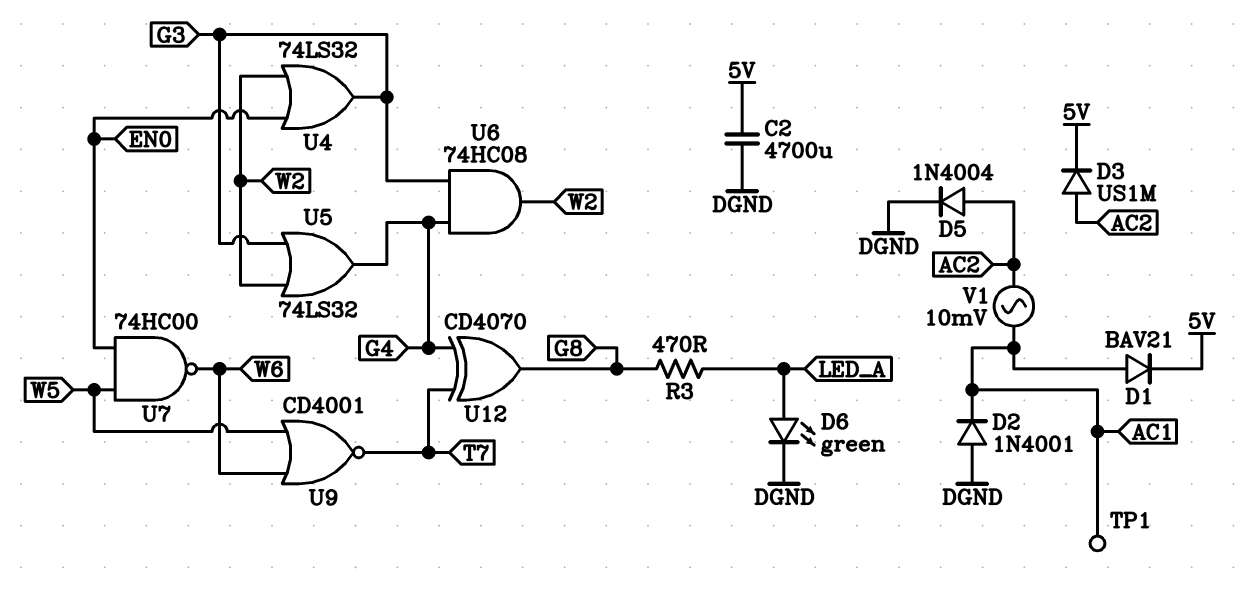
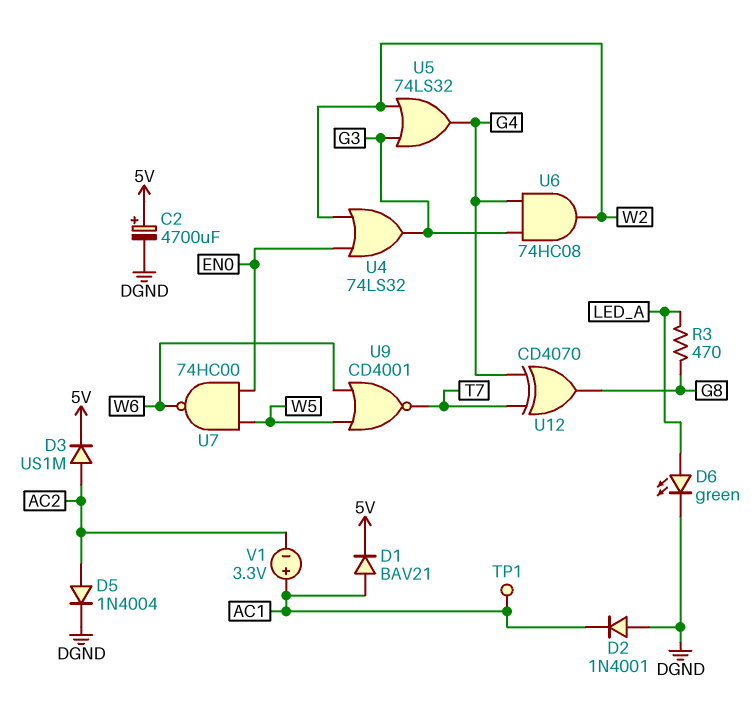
C2: 4700uF (5V, DGND) -> 4700uF (plus 5V, minus DGND)
V1: AC 10mV (AC1, AC2) -> 3.3V (plus AC1, minus AC2)

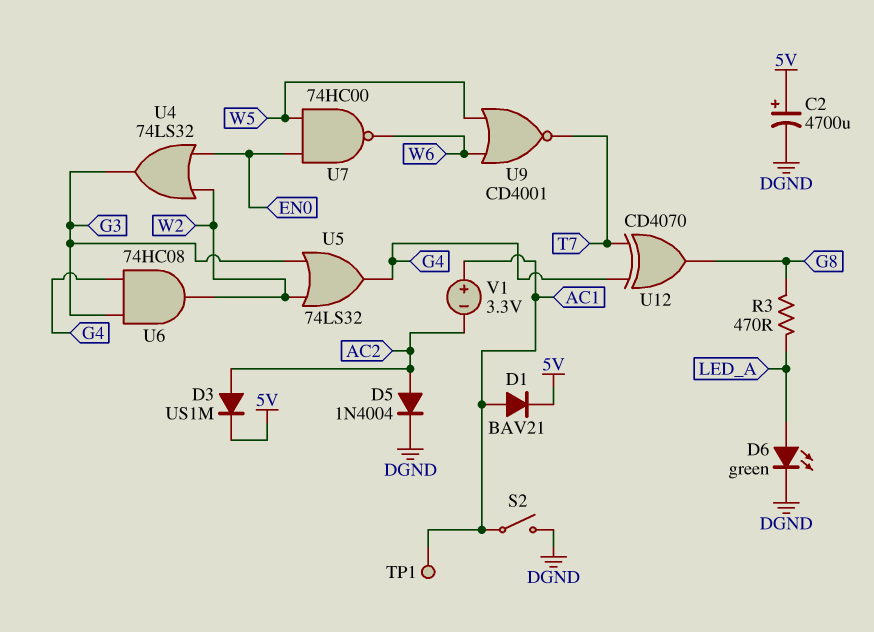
D2: diode 1N4001 (A DGND, K AC1) -> none
S2: none -> switch (AC1, DGND)

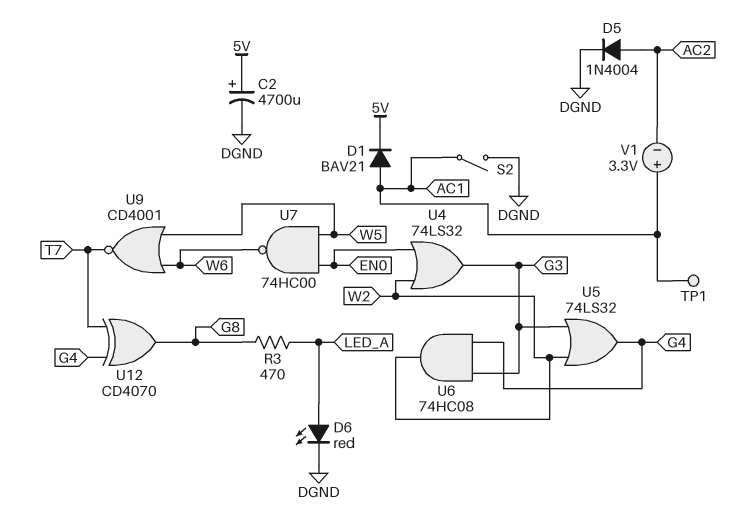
D3: diode US1M (A AC2, K 5V) -> none
D6: LED green (A LED_A, K DGND) -> LED red (A LED_A, K DGND)

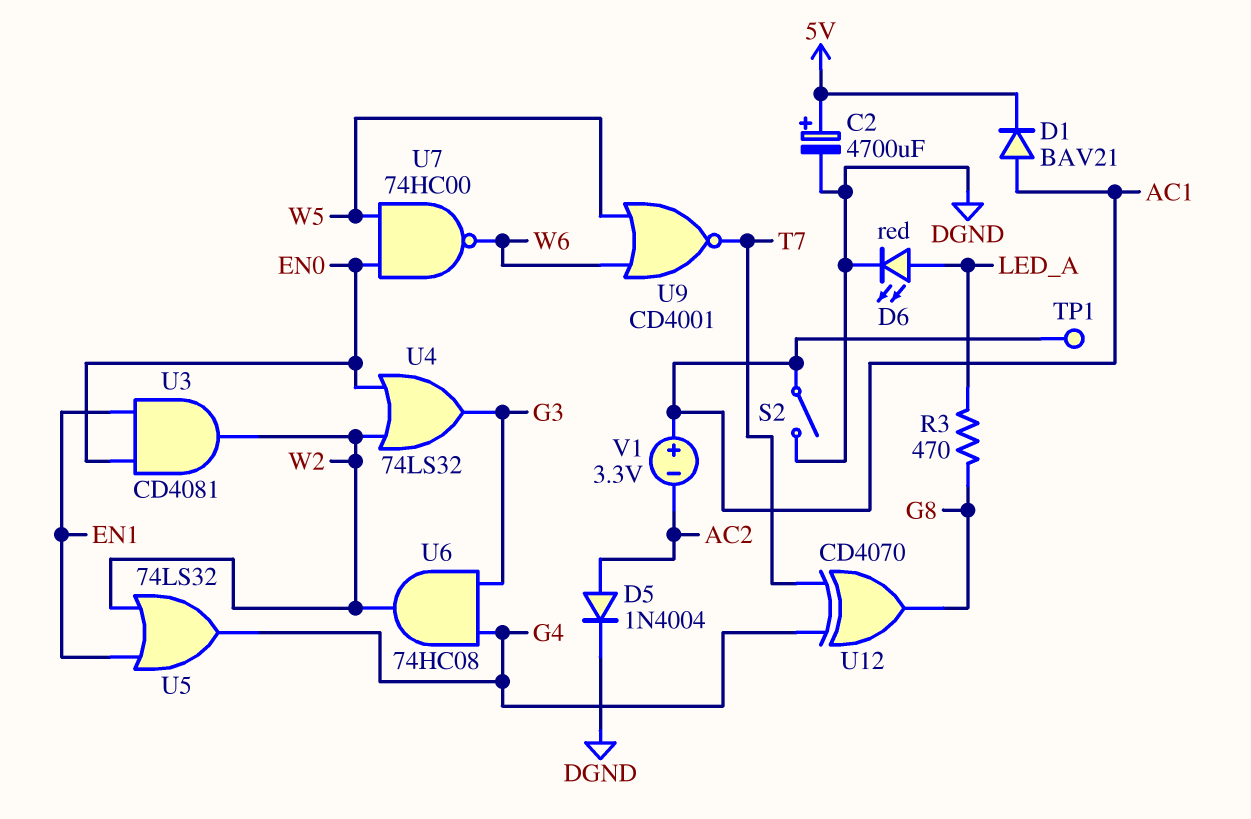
U3: none -> AND CD4081 (in EN0, in EN1, out W2)
U5: OR 74LS32 (in G3, in W2, out G4) -> OR 74LS32 (in EN1, in W2, out G4)

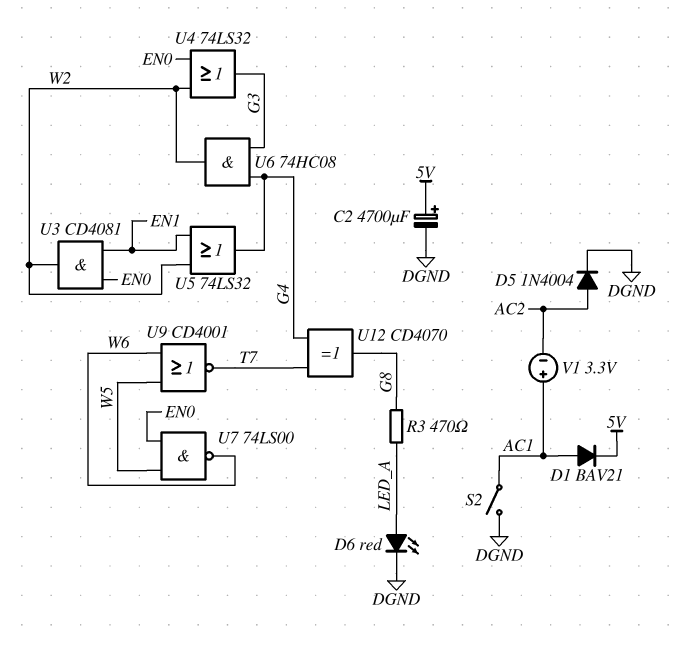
TP1: test point (AC1) -> none
U7: NAND 74HC00 (in EN0, in W5, out W6) -> NAND 74LS00 (in EN0, in W5, out W6)

